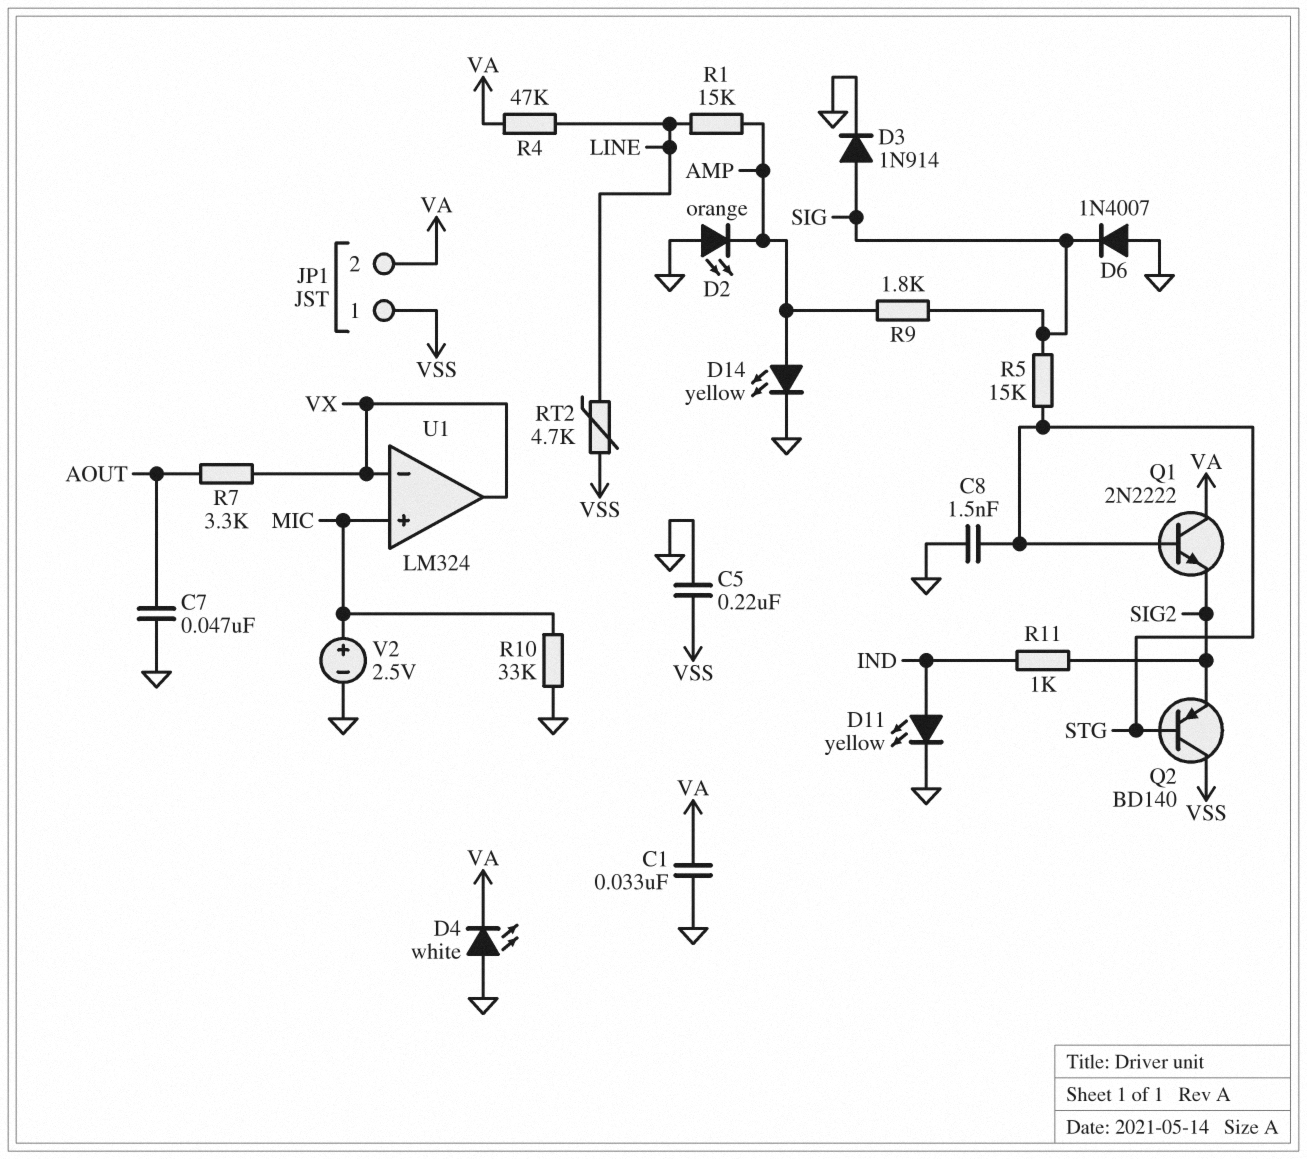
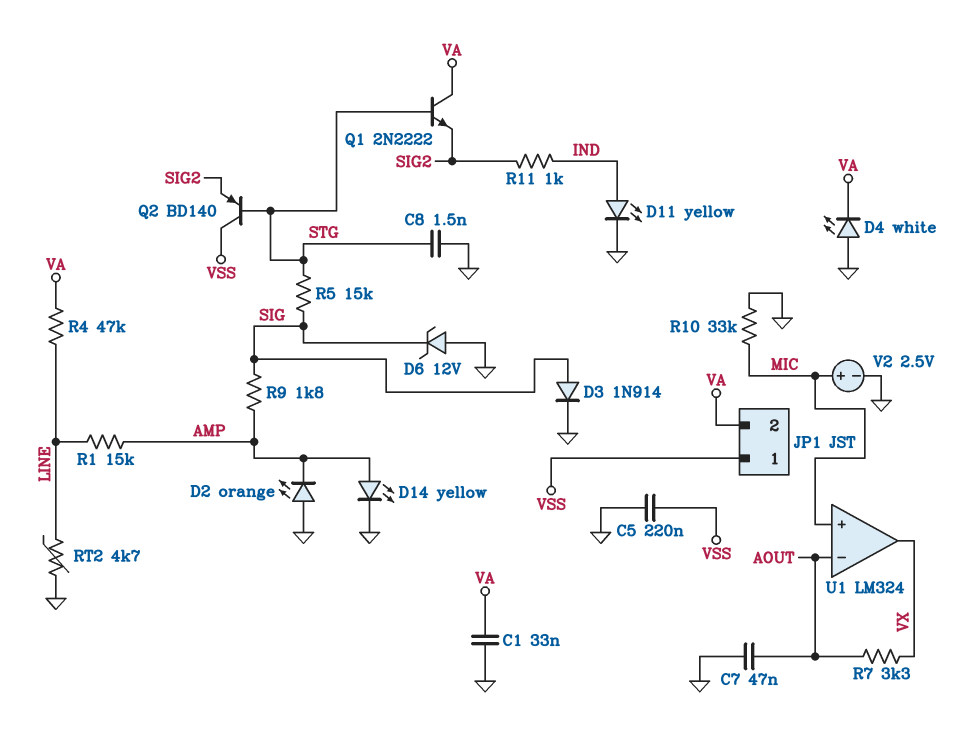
D6: diode 1N4007 (A GND, K SIG) -> zener 12V (A GND, K SIG)
RT2: 4.7k (LINE, VSS) -> 4.7k (GND, LINE)
U1 pin in-: VX -> AOUT

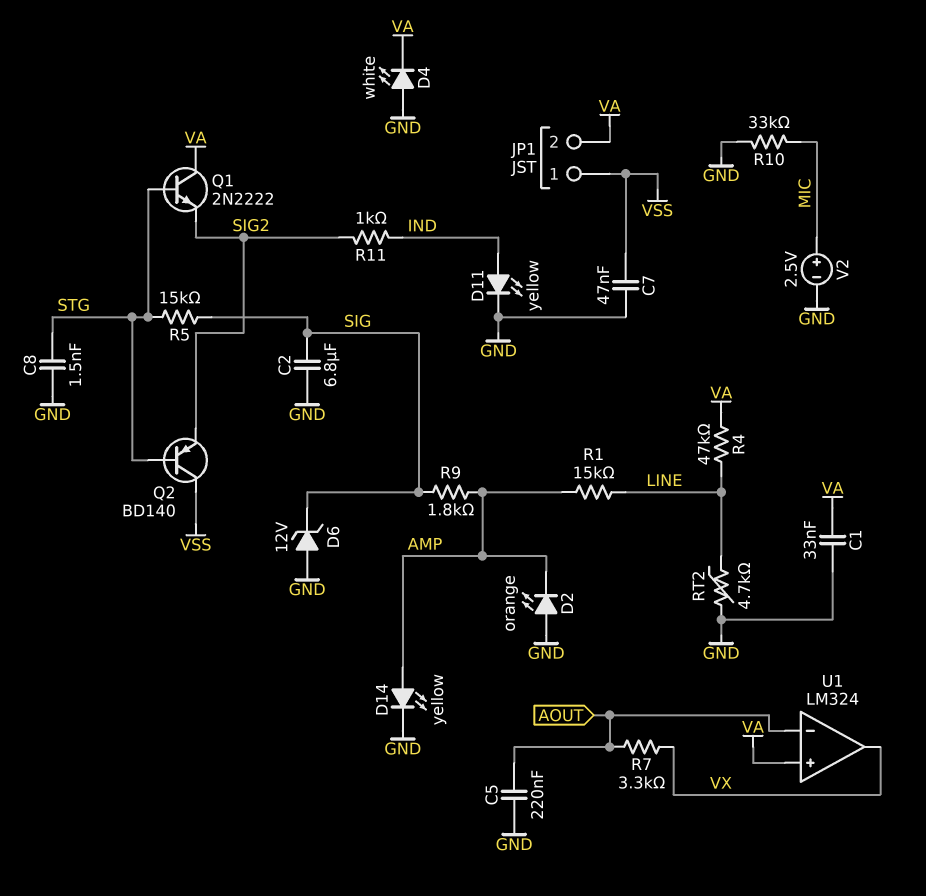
C2: none -> 6.8uF (GND, SIG)
C5: 220nF (GND, VSS) -> 220nF (AOUT, GND)
C7: 47nF (AOUT, GND) -> 47nF (GND, VSS)
D3: diode 1N914 (A SIG, K GND) -> none
U1 pin in+: MIC -> VA

